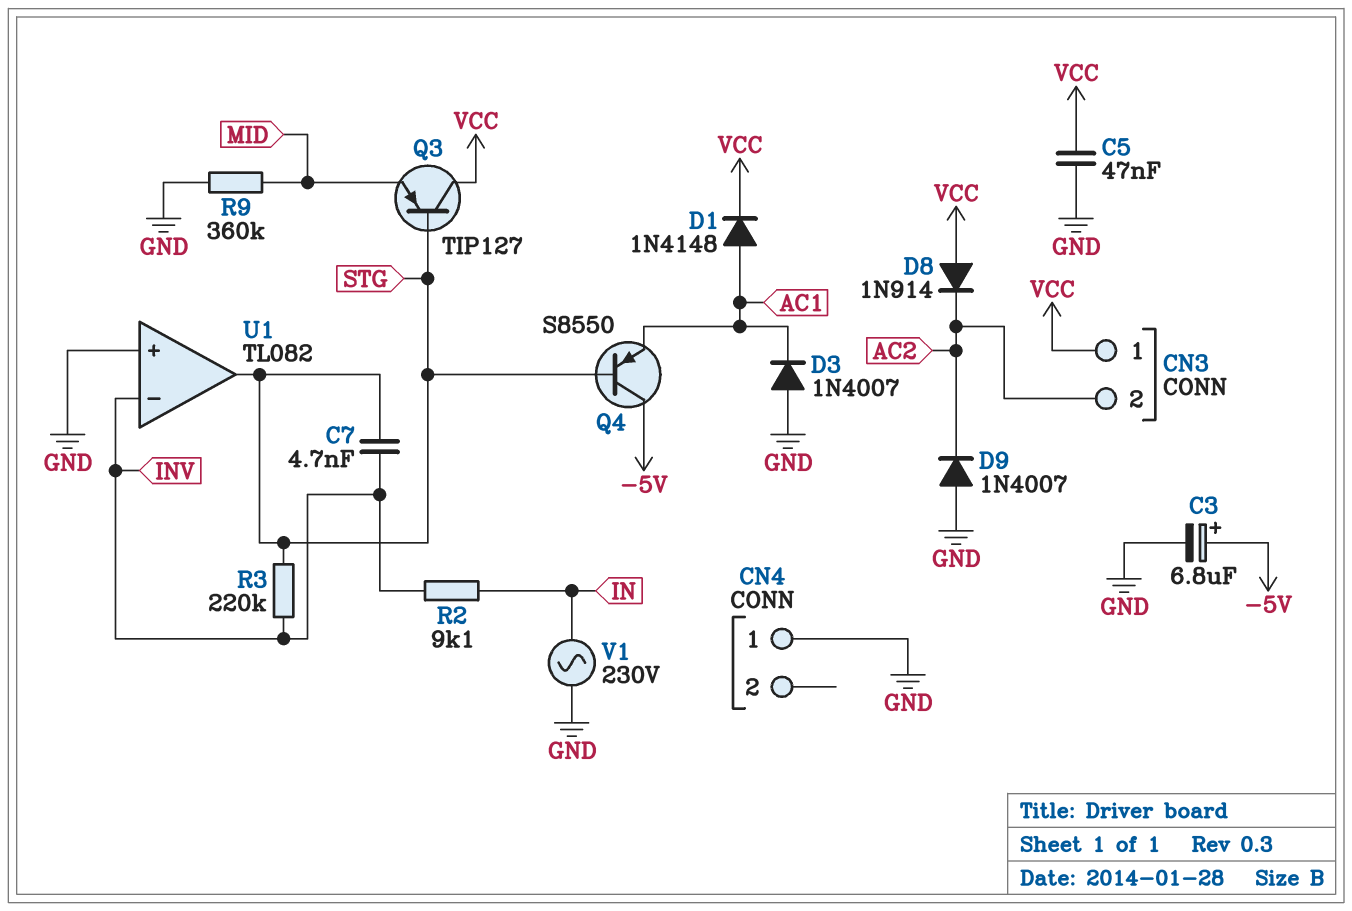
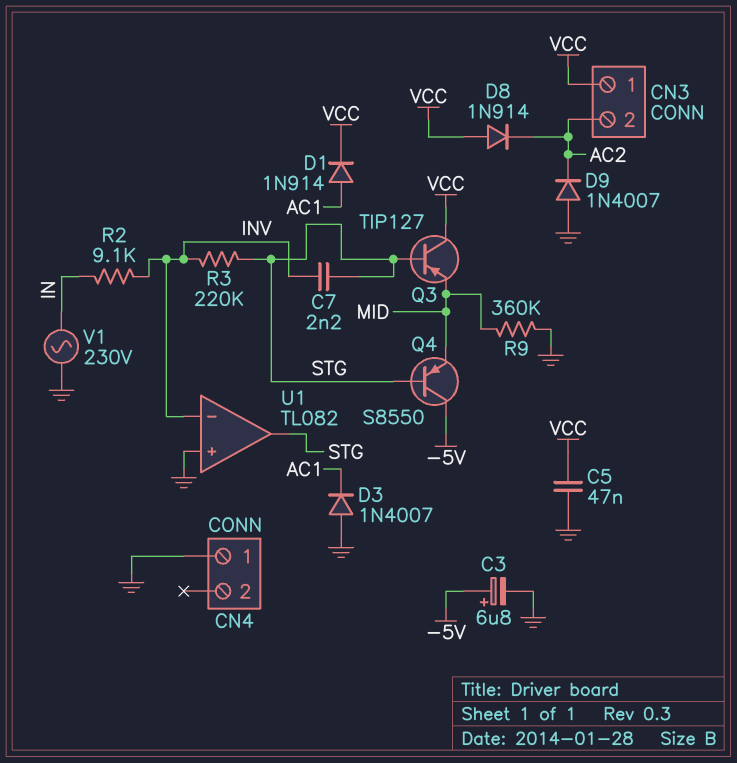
C7: 4.7nF (INV, STG) -> 2.2nF (INV, STG)
D1: diode 1N4148 (A AC1, K VCC) -> diode 1N914 (A AC1, K VCC)
Q4: PNP S8550 (B STG, C -5V, E AC1) -> PNP S8550 (B STG, C -5V, E MID)

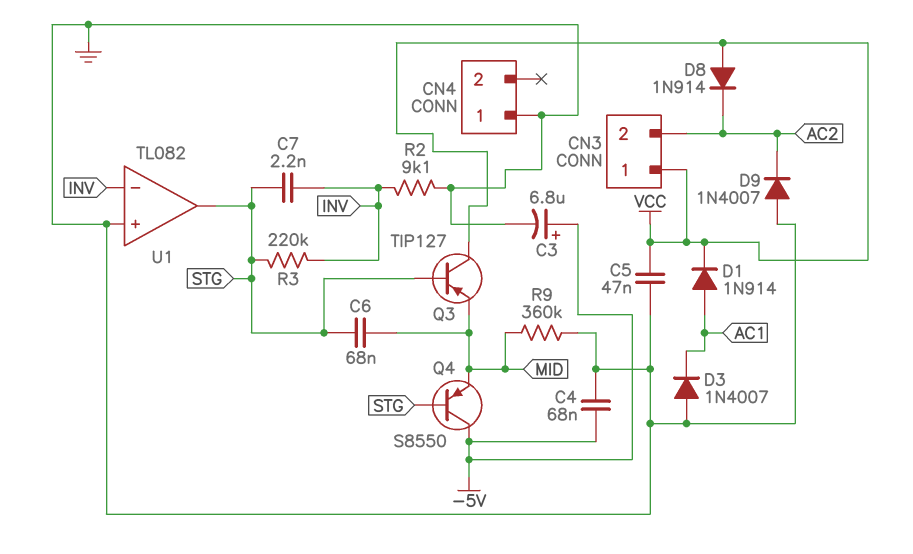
C4: none -> 68nF (-5V, GND)
C6: none -> 68nF (MID, STG)
R2: 9.1k (IN, INV) -> 9.1k (GND, INV)
V1: AC 230V (GND, IN) -> none

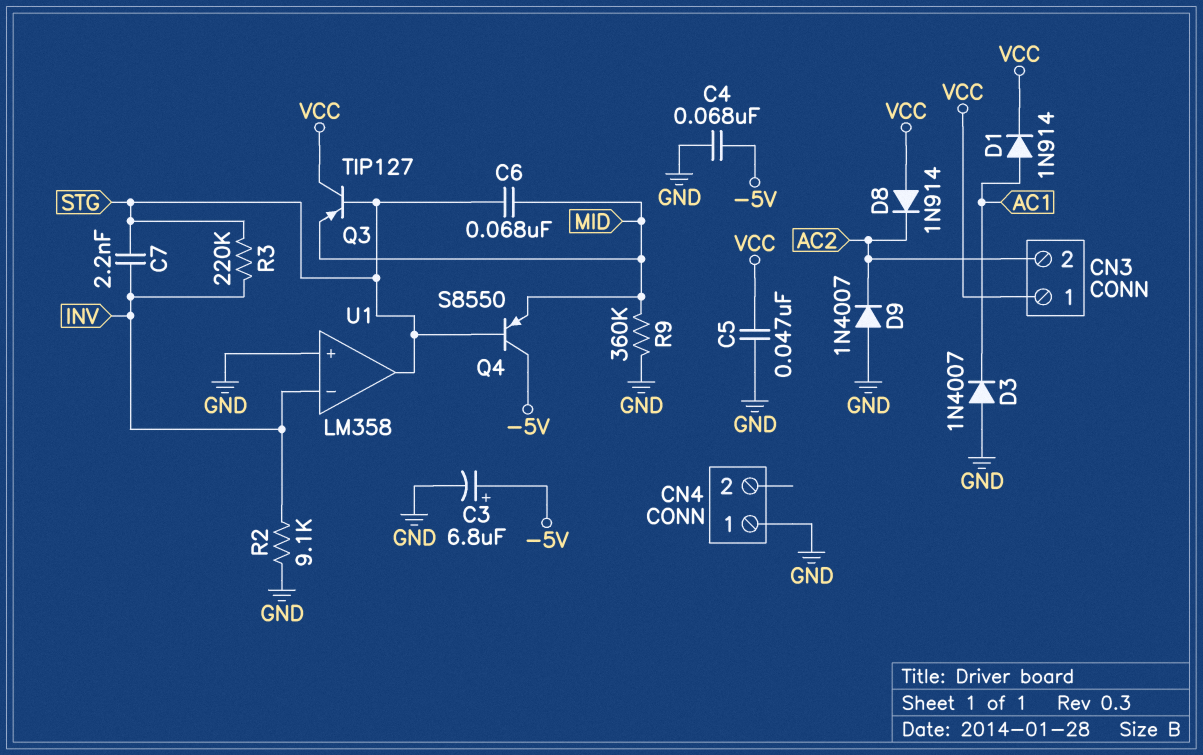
U1: TL082 -> LM358

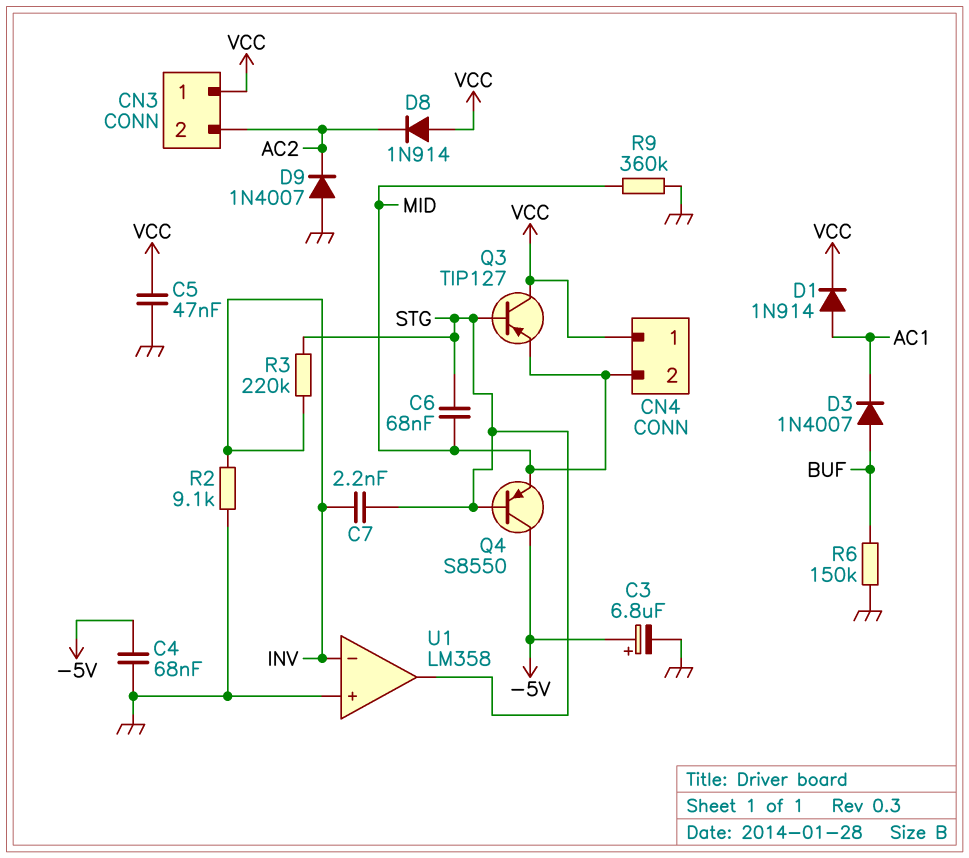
CN4 pin 1: GND -> VCC
CN4 pin 2: none -> MID
D3: diode 1N4007 (A GND, K AC1) -> diode 1N4007 (A BUF, K AC1)
R6: none -> 150k (BUF, GND)

